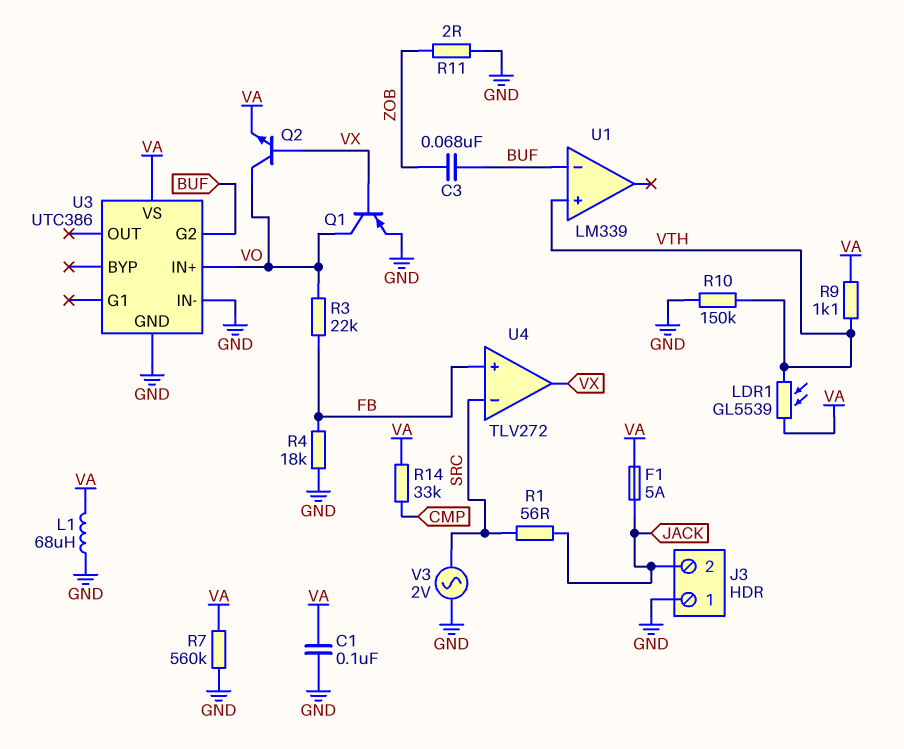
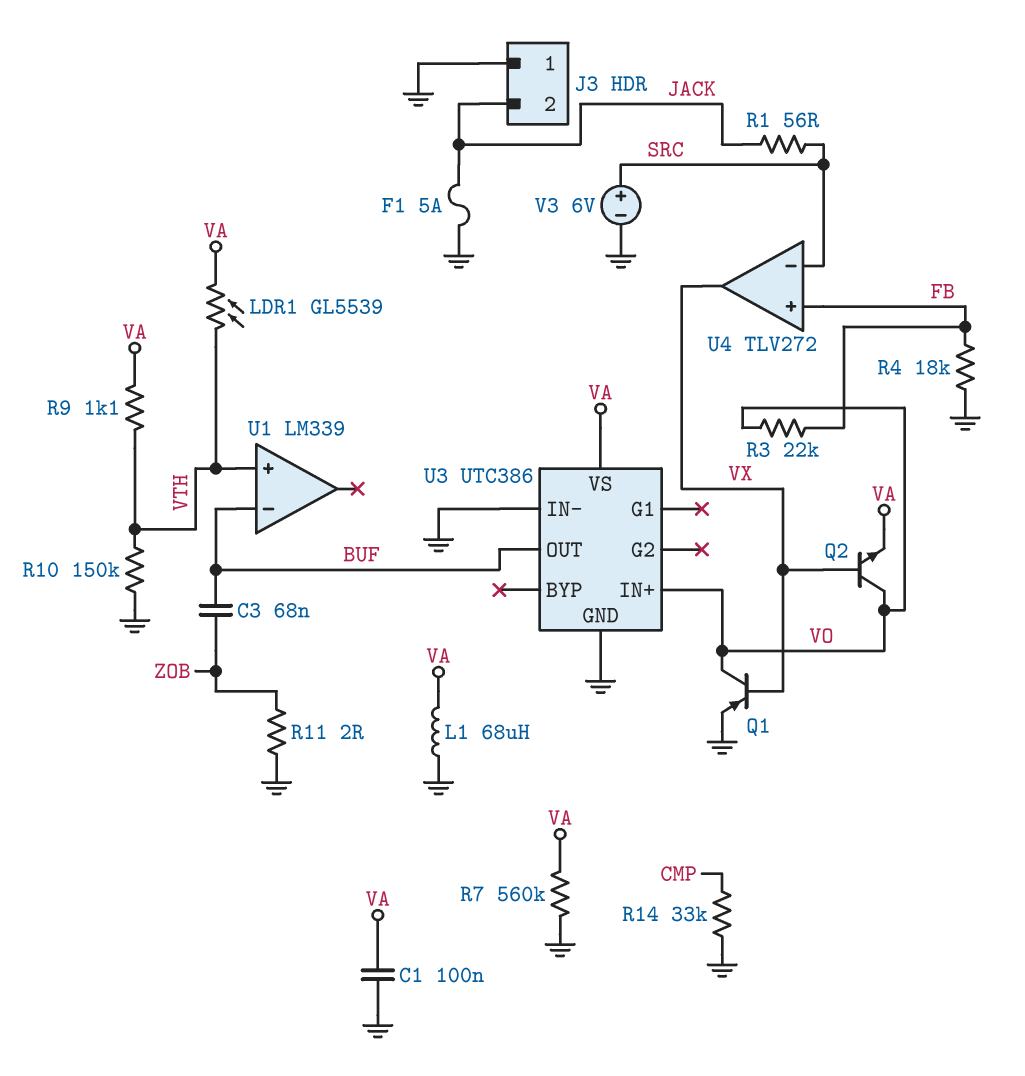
F1: 5A (JACK, VA) -> 5A (GND, JACK)
R14: 33k (CMP, VA) -> 33k (CMP, GND)
U3 pin G2: BUF -> none
U3 pin OUT: none -> BUF
V3: AC 2V (GND, SRC) -> 6V (plus SRC, minus GND)

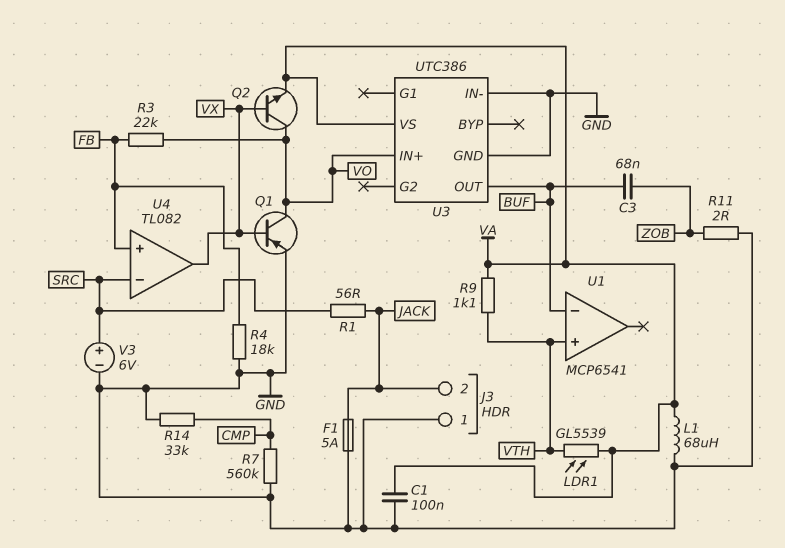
R7: 560k (GND, VA) -> 560k (CMP, GND)
R10: 150k (GND, VTH) -> none
U1: LM339 -> MCP6541
U4: TLV272 -> TL082

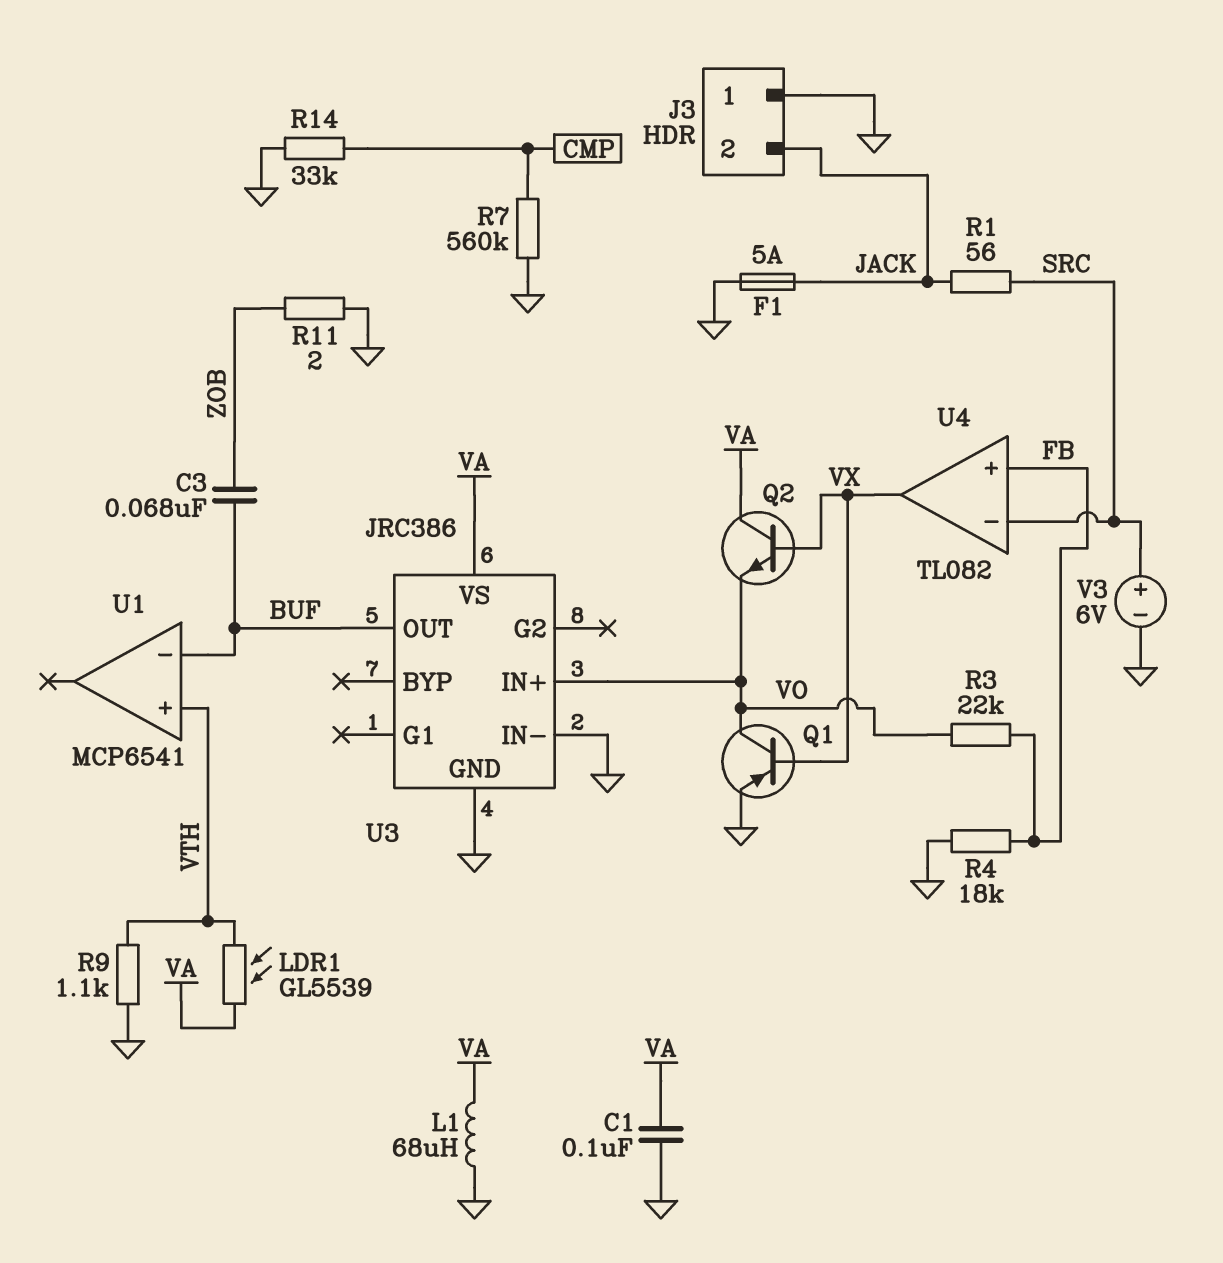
Q2: NPN (B VX, C VO, E VA) -> NPN (B VX, C VA, E VO)
R9: 1.1k (VA, VTH) -> 1.1k (GND, VTH)
U3: UTC386 -> JRC386

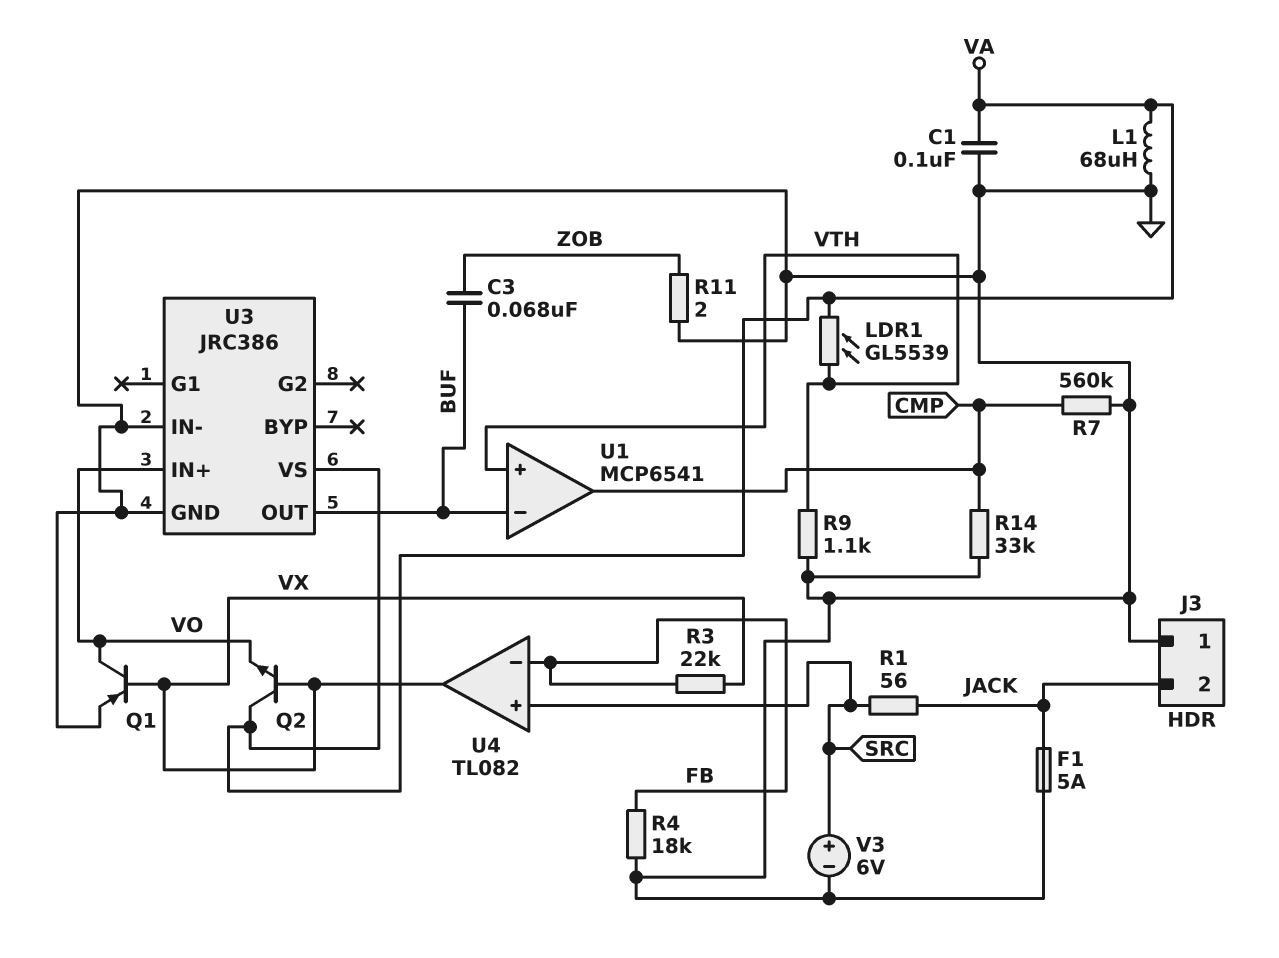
R3: 22k (FB, VO) -> 22k (FB, VX)
U1 pin out: none -> CMP
U4 pin in+: FB -> SRC
U4 pin in-: SRC -> FB

